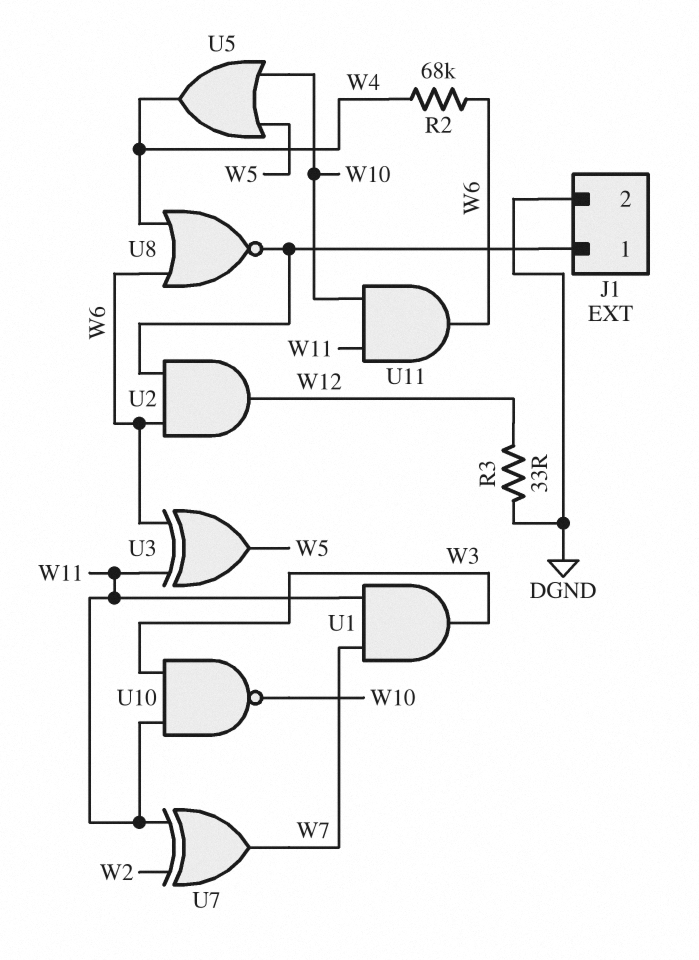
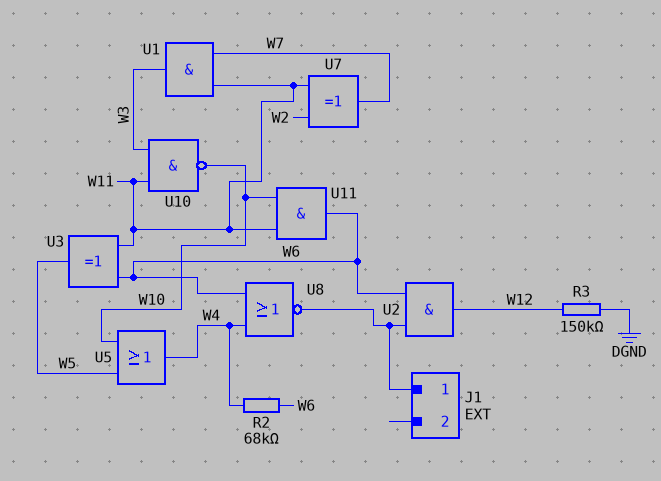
J1 pin 2: DGND -> none
R3: 33 (DGND, W12) -> 150k (DGND, W12)

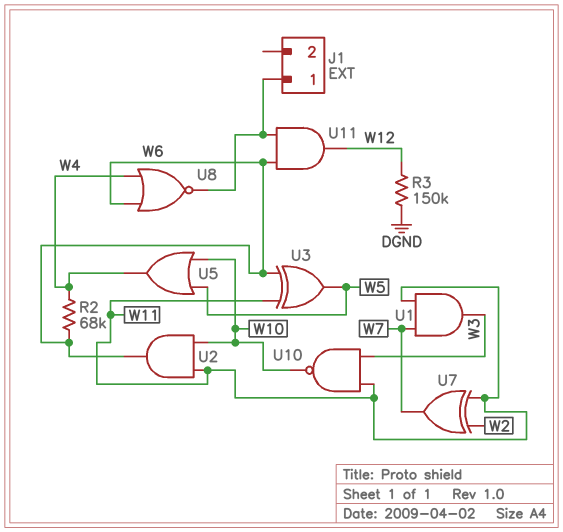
U2: AND (in J1/1, in W6, out W12) -> AND (in W10, in W11, out W6)
U11: AND (in W10, in W11, out W6) -> AND (in J1/1, in W6, out W12)

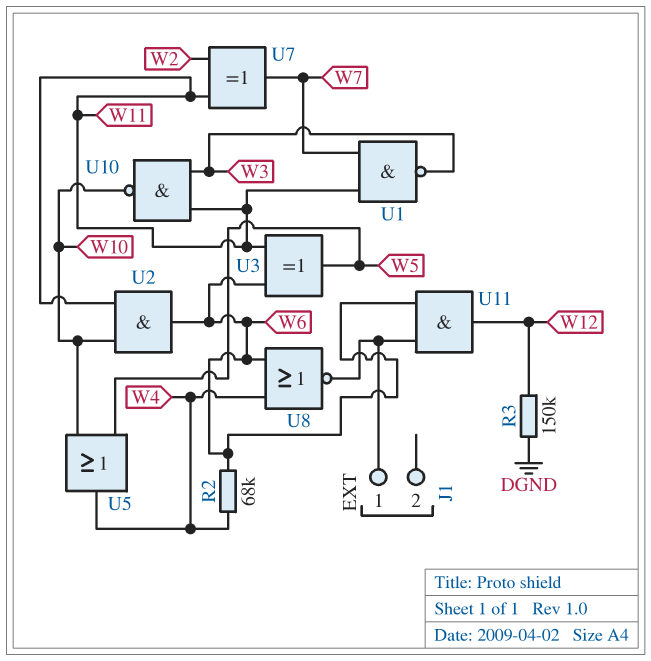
U1: AND (in W7, in W11, out W3) -> NAND (in W7, in W11, out W3)

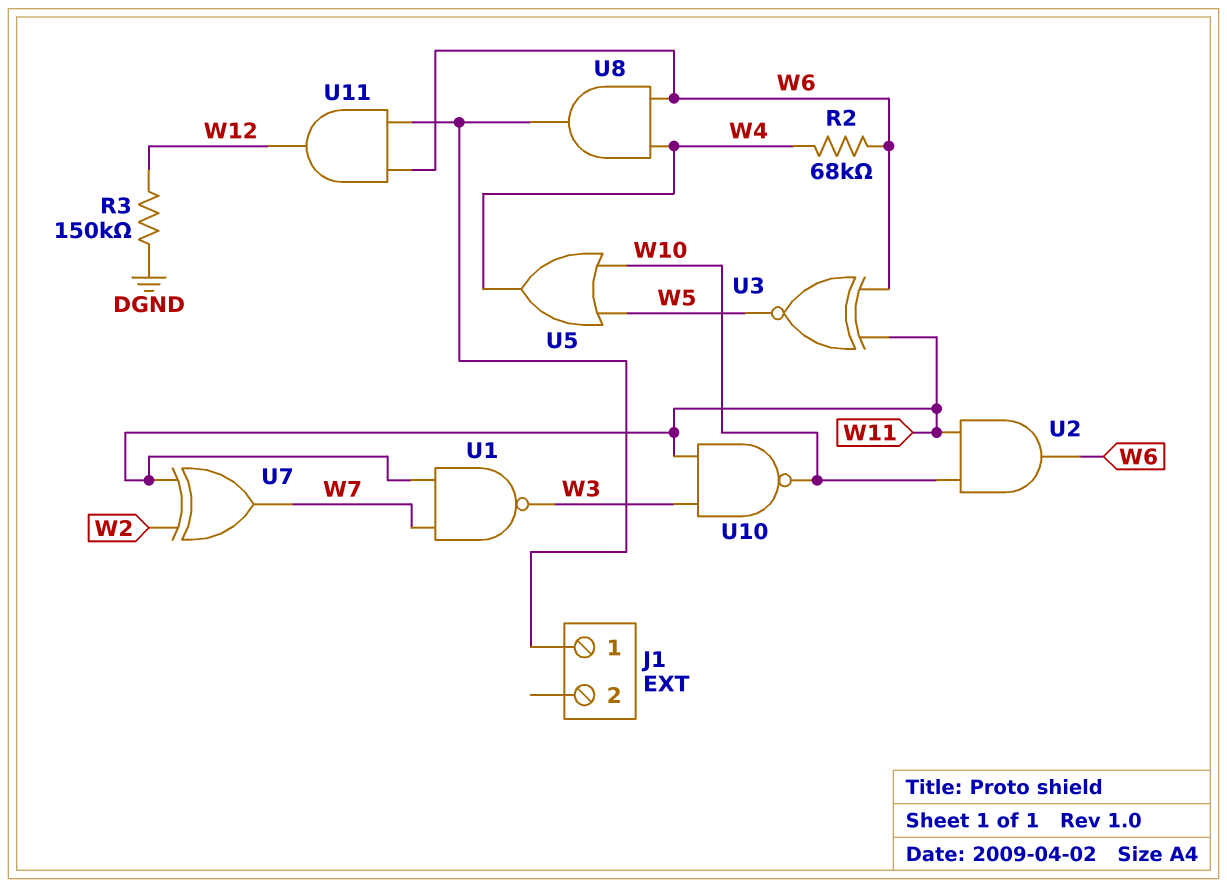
U3: XOR (in W6, in W11, out W5) -> XNOR (in W6, in W11, out W5)
U8: NOR (in W4, in W6, out J1/1) -> AND (in W4, in W6, out J1/1)

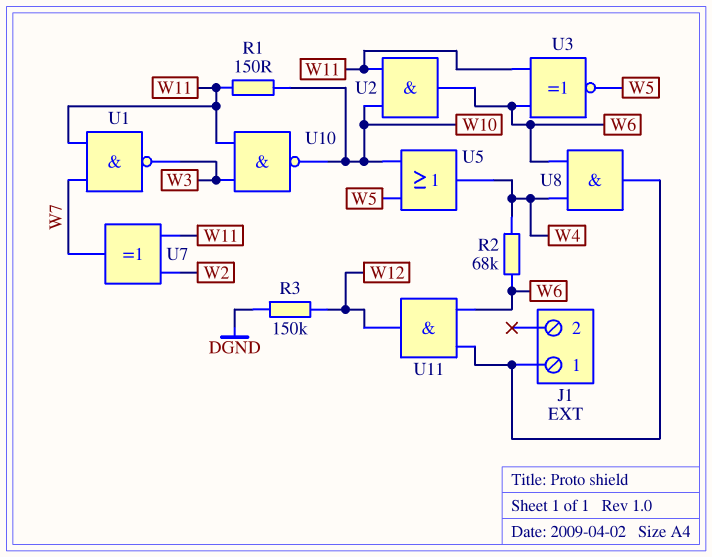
R1: none -> 150 (W10, W11)

